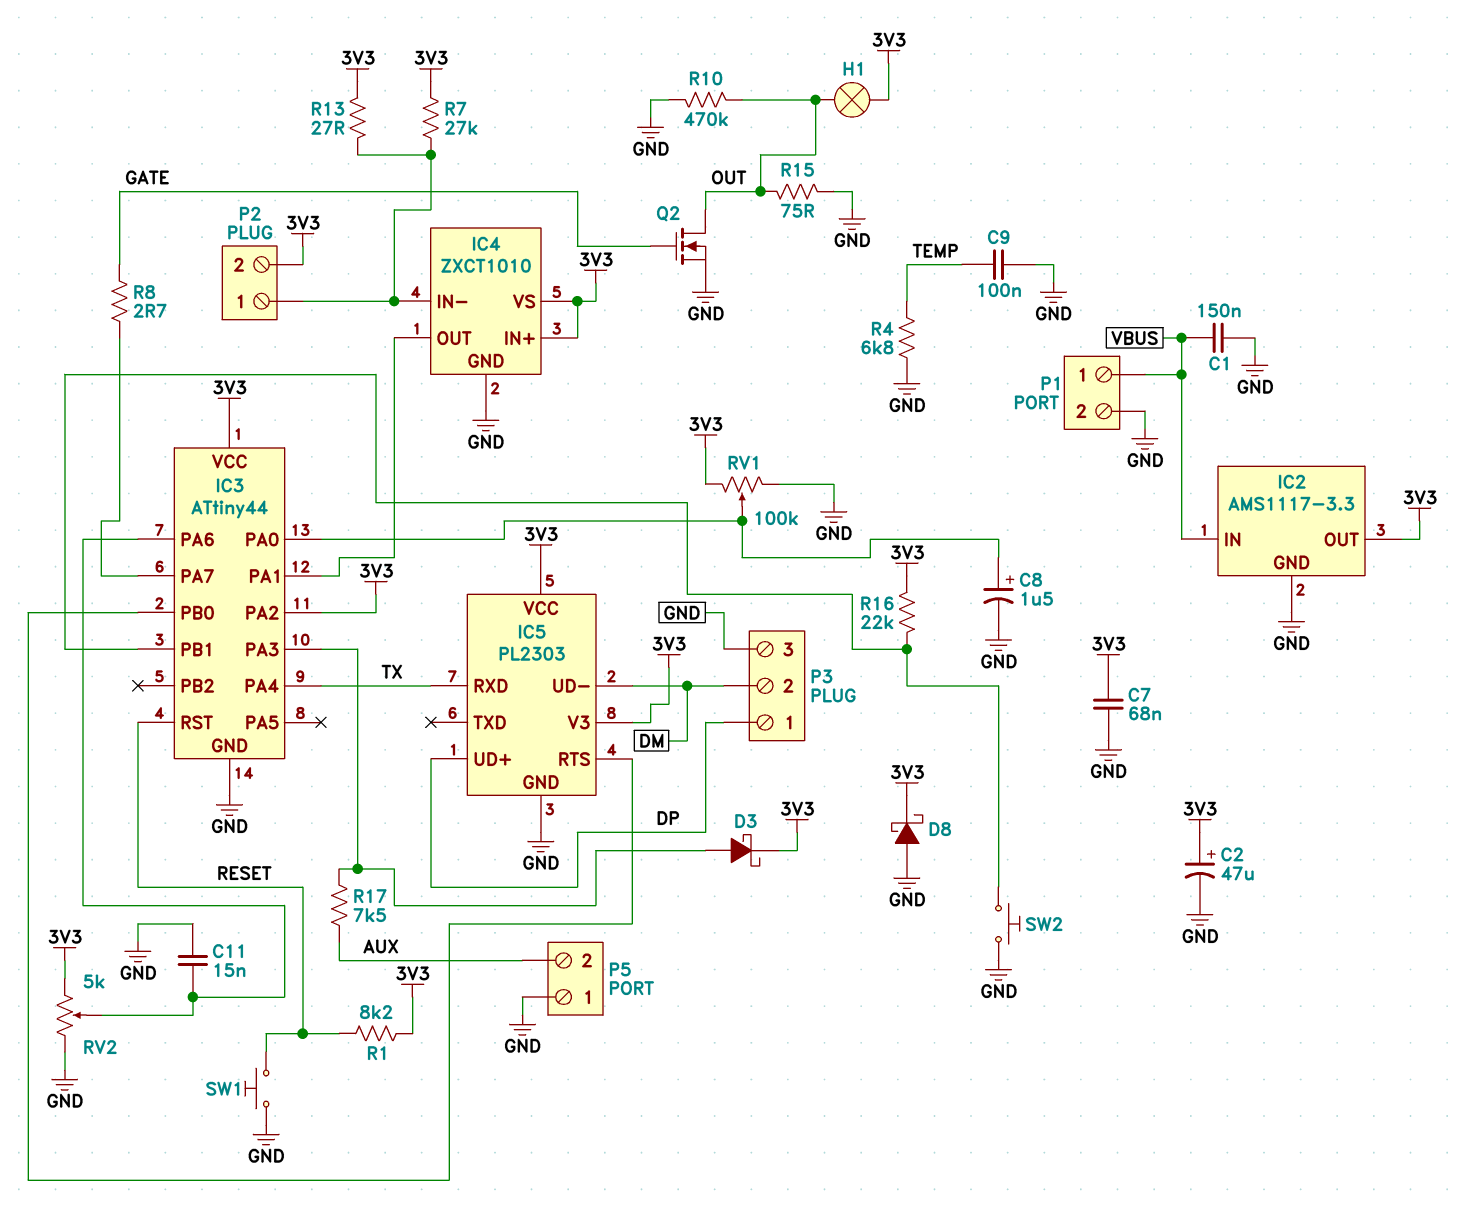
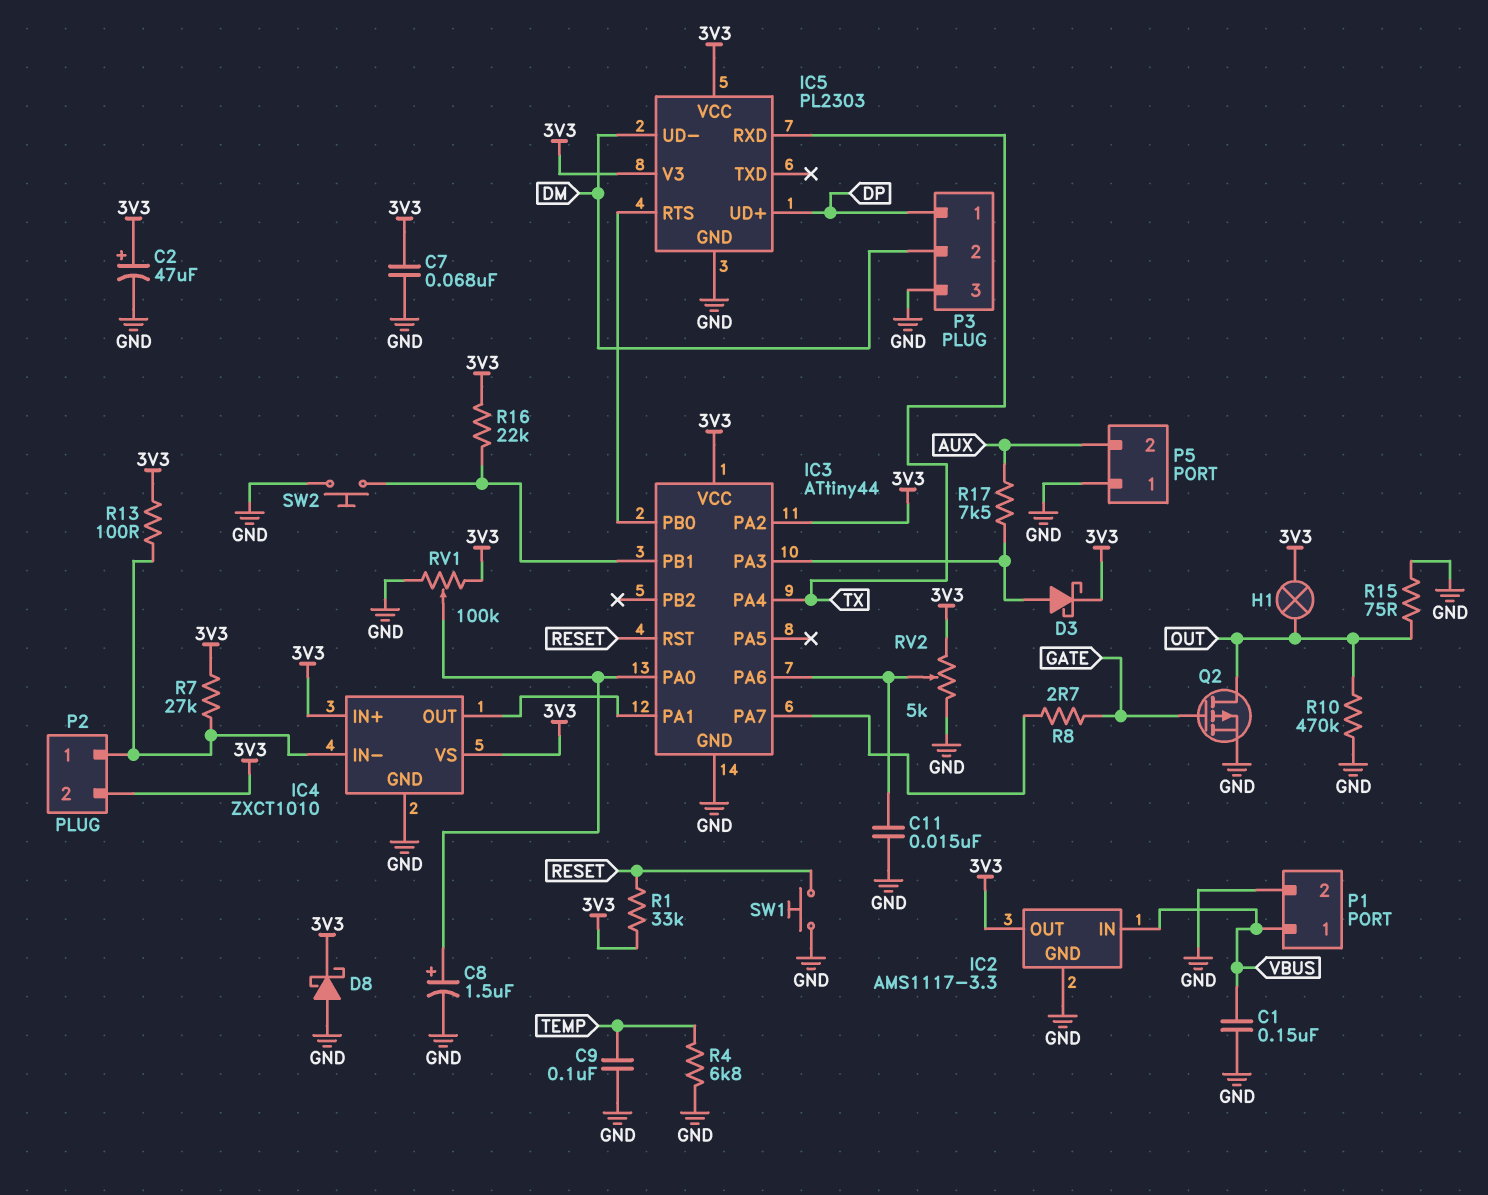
Q2: NMOS (G GATE, D OUT, S GND) -> PMOS (G GATE, D OUT, S GND)
R1: 8.2k (3V3, RESET) -> 33k (3V3, RESET)
R13: 27 (3V3, IC4/IN-) -> 100 (3V3, IC4/IN-)

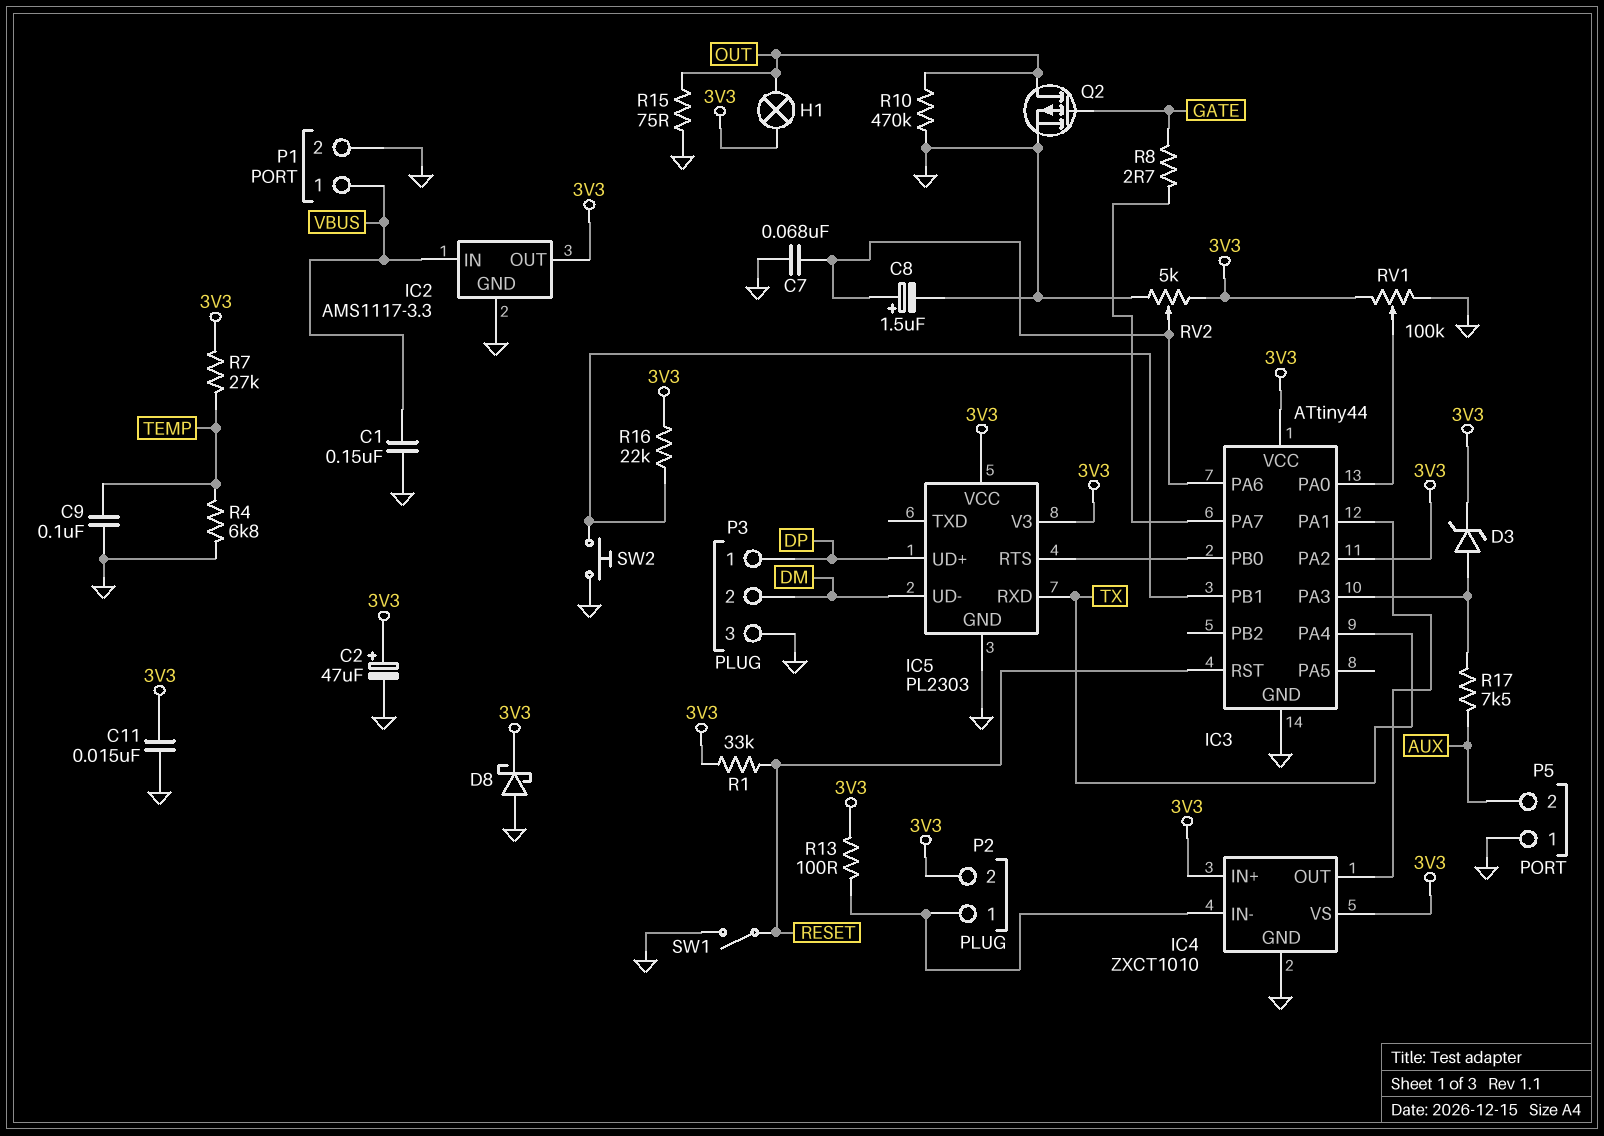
C7: 68nF (3V3, GND) -> 68nF (GND, IC3/PA6)
C8: 1.5uF (plus IC3/PA0, minus GND) -> 1.5uF (plus IC3/PA6, minus GND)
C11: 15nF (GND, IC3/PA6) -> 15nF (3V3, GND)
D3: schottky (A IC3/PA3, K 3V3) -> zener (A IC3/PA3, K 3V3)
R7: 27k (3V3, IC4/IN-) -> 27k (3V3, TEMP)
SW1: button (GND, RESET) -> switch (GND, RESET)

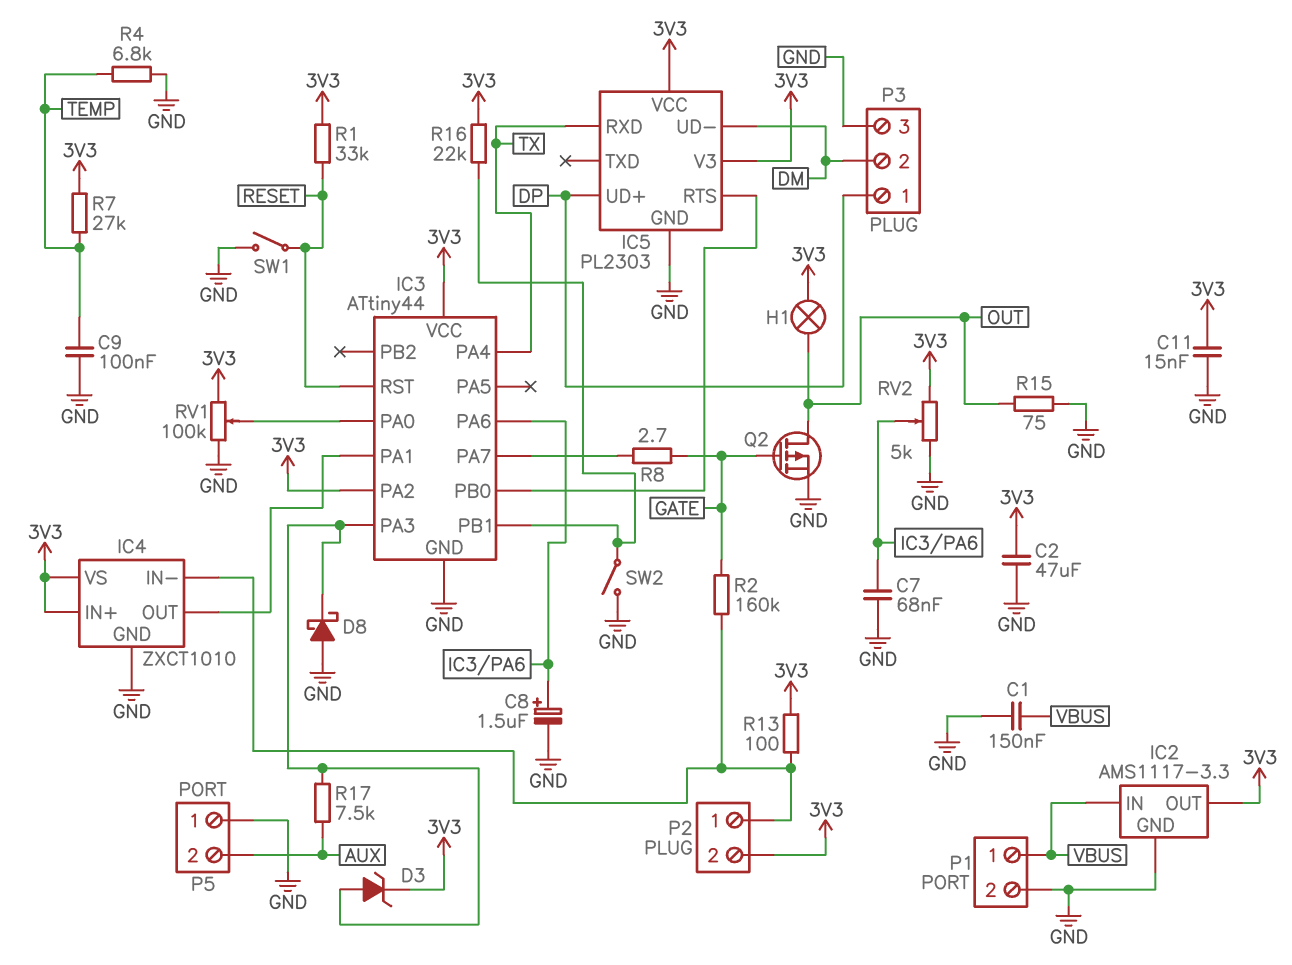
C2: 47uF (plus 3V3, minus GND) -> 47uF (3V3, GND)
D8: schottky (A GND, K 3V3) -> schottky (A GND, K IC3/PA3)
R2: none -> 160k (GATE, IC4/IN-)
R10: 470k (GND, OUT) -> none
SW2: button (GND, IC3/PB1) -> switch (GND, IC3/PB1)

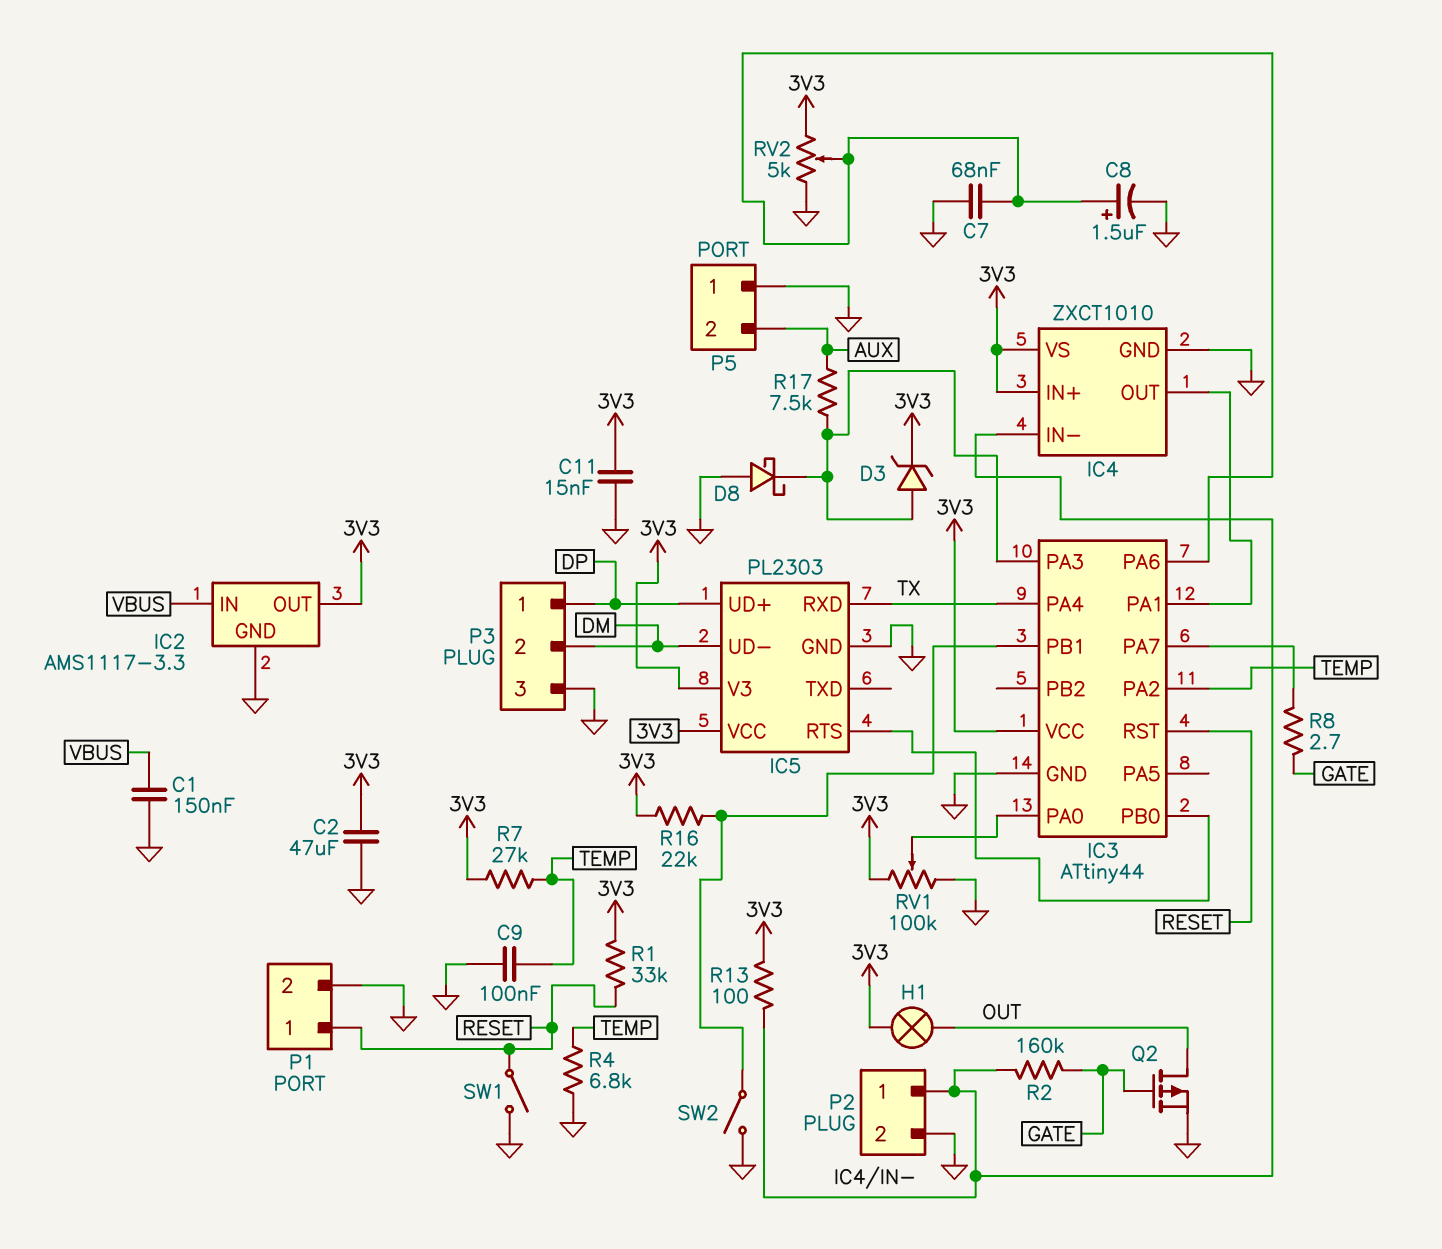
IC3 pin PA2: 3V3 -> TEMP
P1 pin 1: VBUS -> RESET
P2 pin 2: 3V3 -> GND
R15: 75 (GND, OUT) -> none

